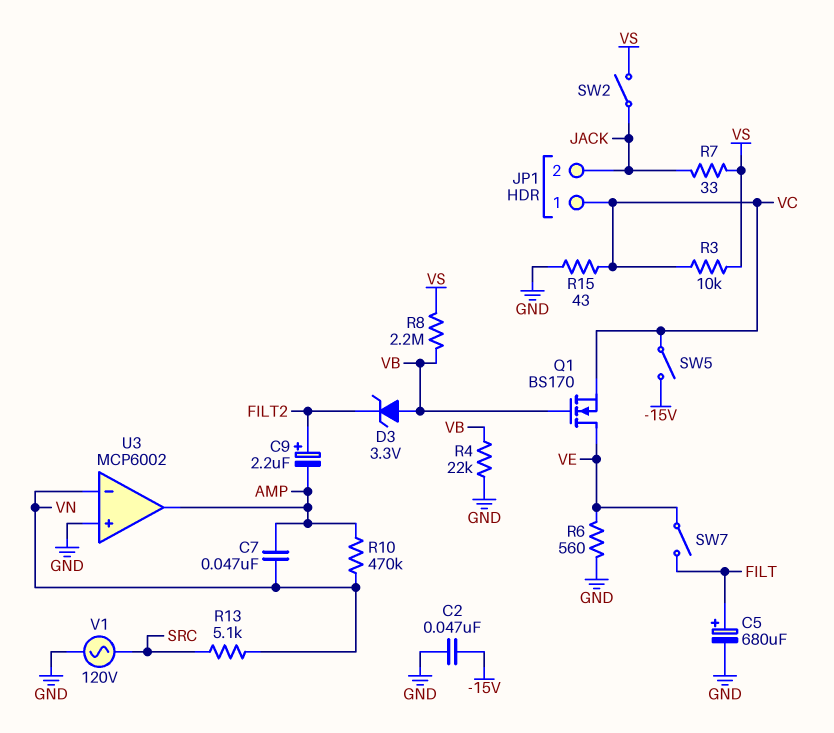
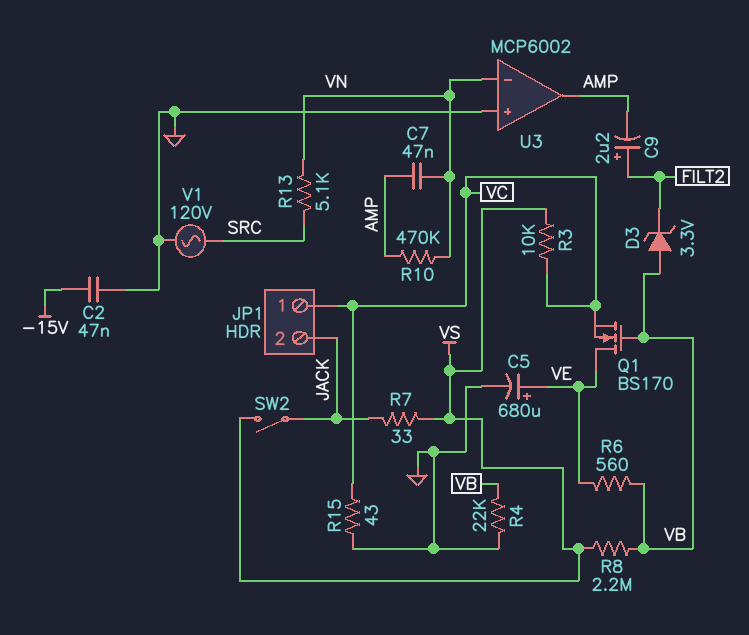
C5: 680uF (plus FILT, minus GND) -> 680uF (plus VE, minus GND)
R6: 560 (GND, VE) -> 560 (VB, VE)
SW5: switch (-15V, VC) -> none
SW7: switch (FILT, VE) -> none

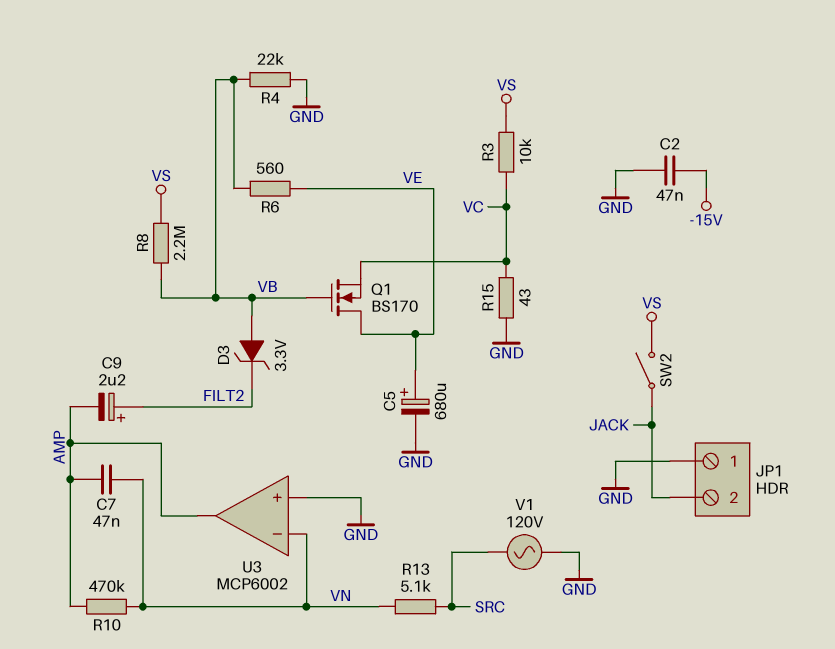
JP1 pin 1: VC -> GND
R7: 33 (JACK, VS) -> none

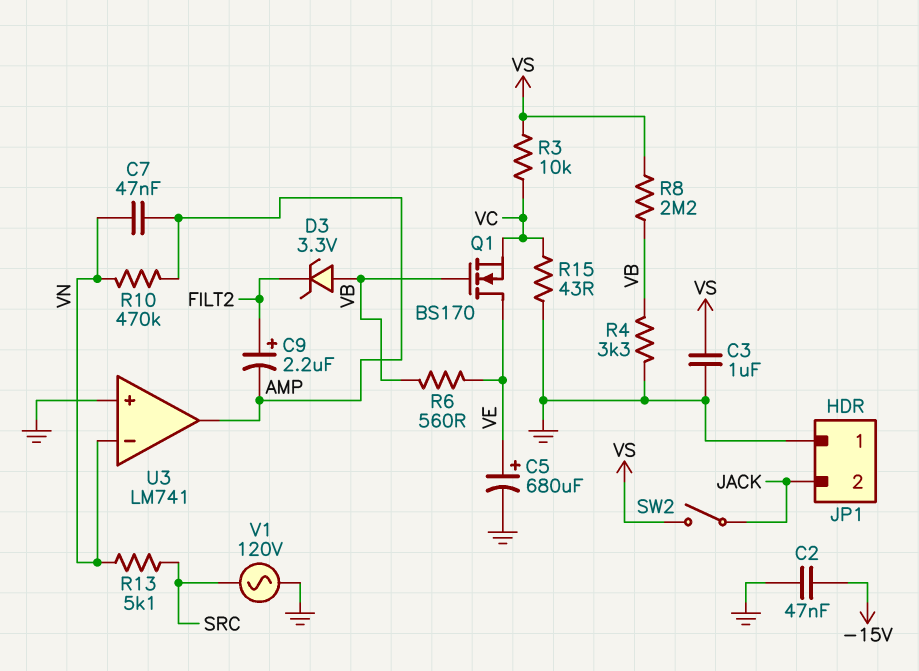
C3: none -> 1uF (GND, VS)
R4: 22k (GND, VB) -> 3.3k (GND, VB)
U3: MCP6002 -> LM741

